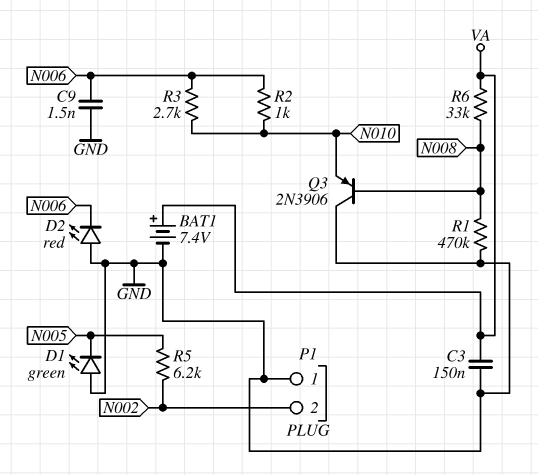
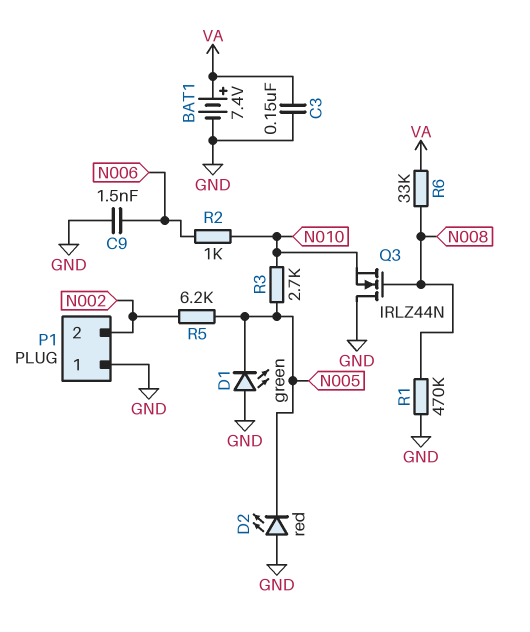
D2: LED red (A GND, K N006) -> LED red (A GND, K N005)
Q3: PNP 2N3906 (B N008, C GND, E N010) -> NMOS IRLZ44N (G N008, D GND, S N010)
R3: 2.7k (N006, N010) -> 2.7k (N005, N010)

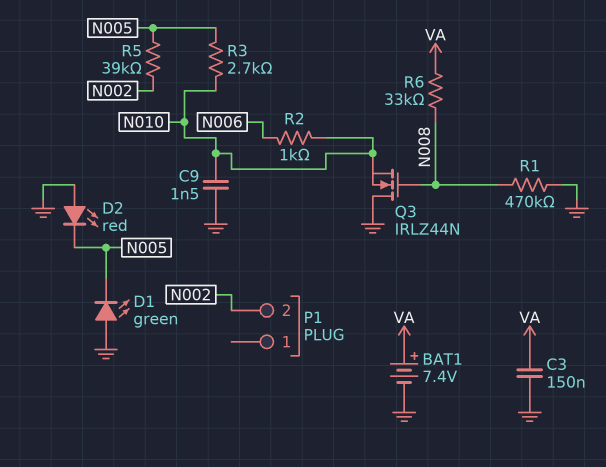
C9: 1.5nF (GND, N006) -> 1.5nF (GND, N010)
P1 pin 1: GND -> none
R5: 6.2k (N002, N005) -> 39k (N002, N005)

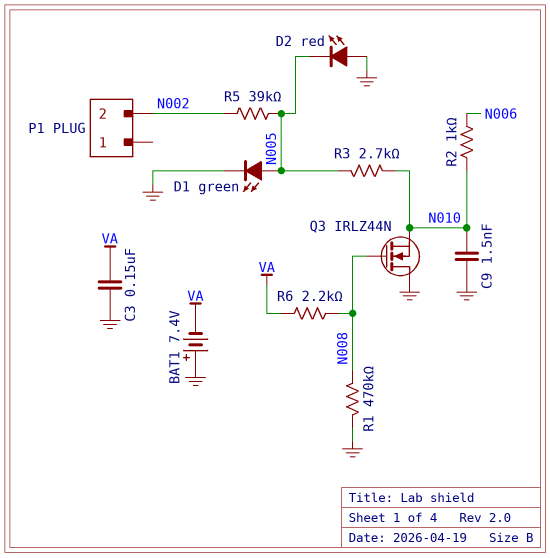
BAT1: 7.4V (plus VA, minus GND) -> 7.4V (plus GND, minus VA)
D1: LED green (A GND, K N005) -> LED green (A N005, K GND)
R6: 33k (N008, VA) -> 2.2k (N008, VA)

